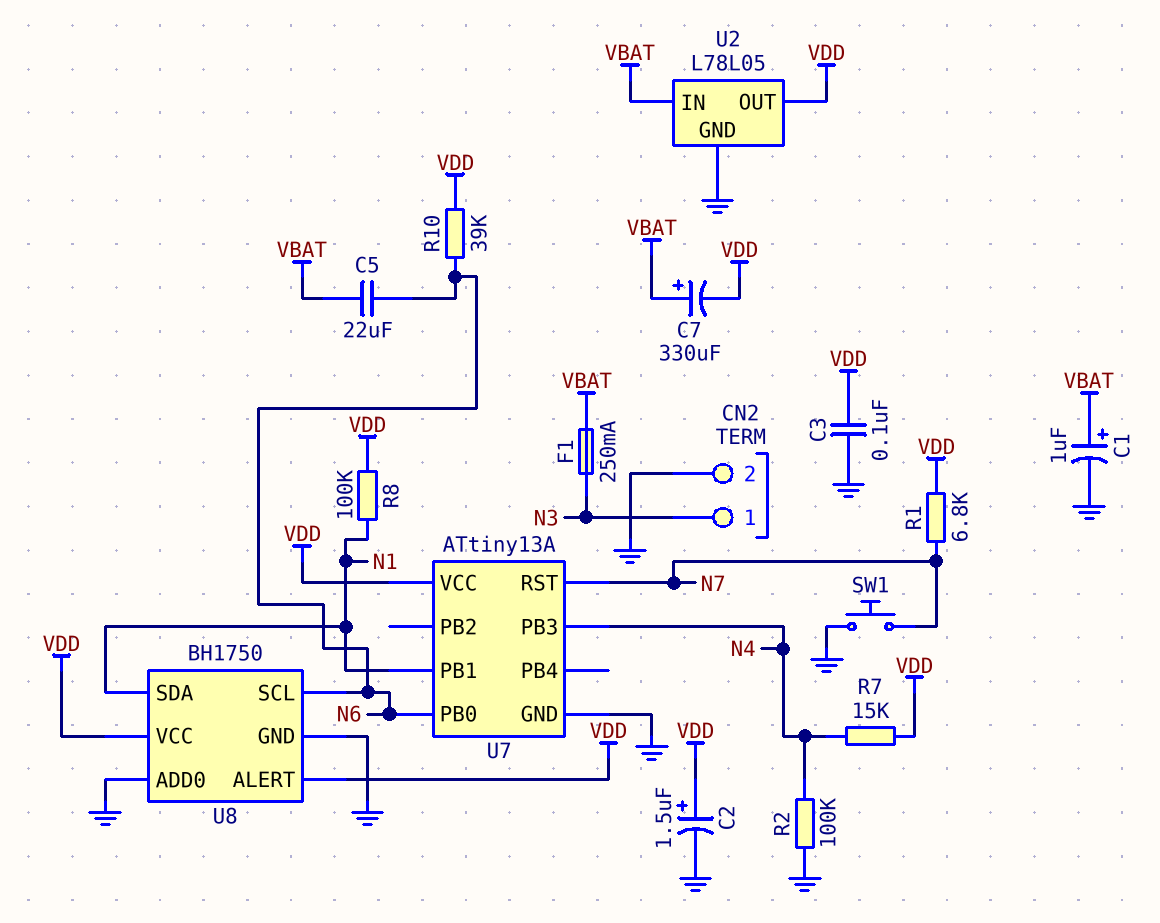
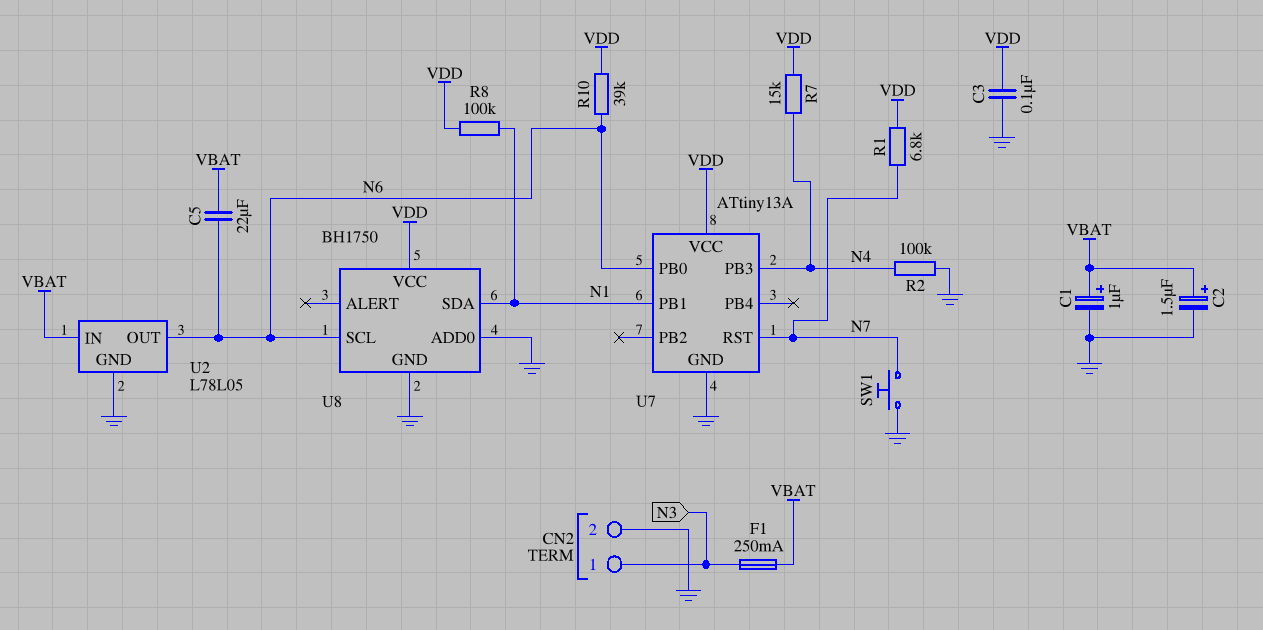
C2: 1.5uF (plus VDD, minus GND) -> 1.5uF (plus VBAT, minus GND)
C7: 330uF (plus VBAT, minus VDD) -> none
U2 pin OUT: VDD -> N6
U8 pin ALERT: VDD -> none

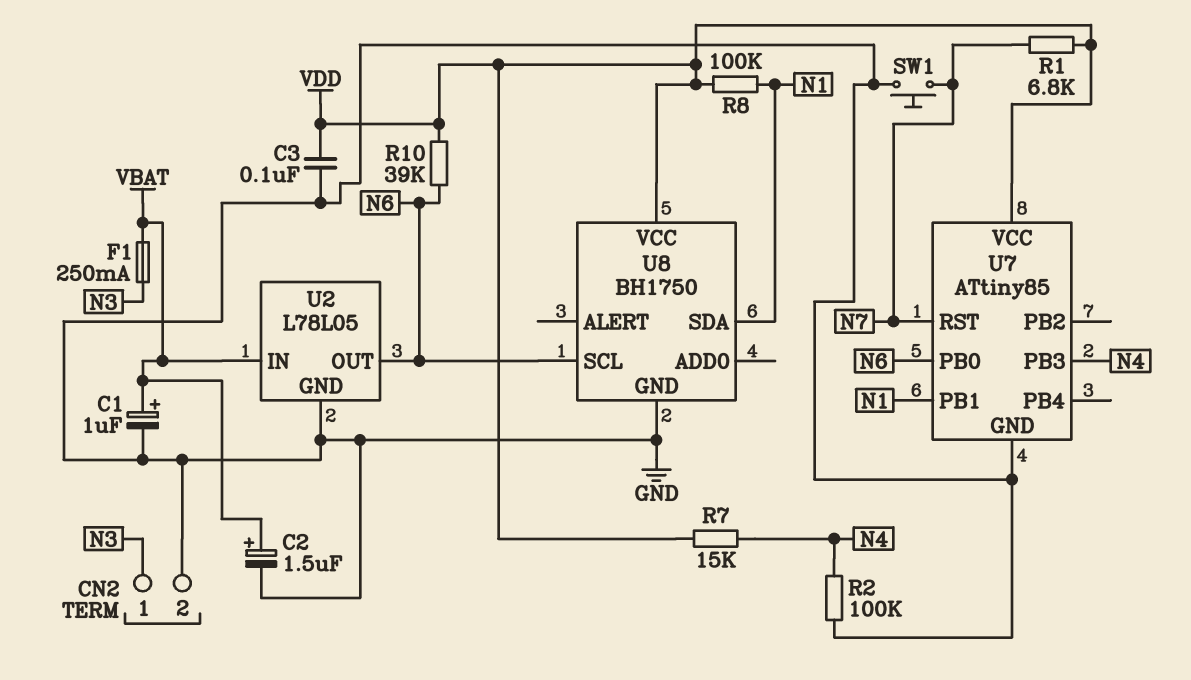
C5: 22uF (N6, VBAT) -> none
U7: ATtiny13A -> ATtiny85
U8 pin ADD0: GND -> none

